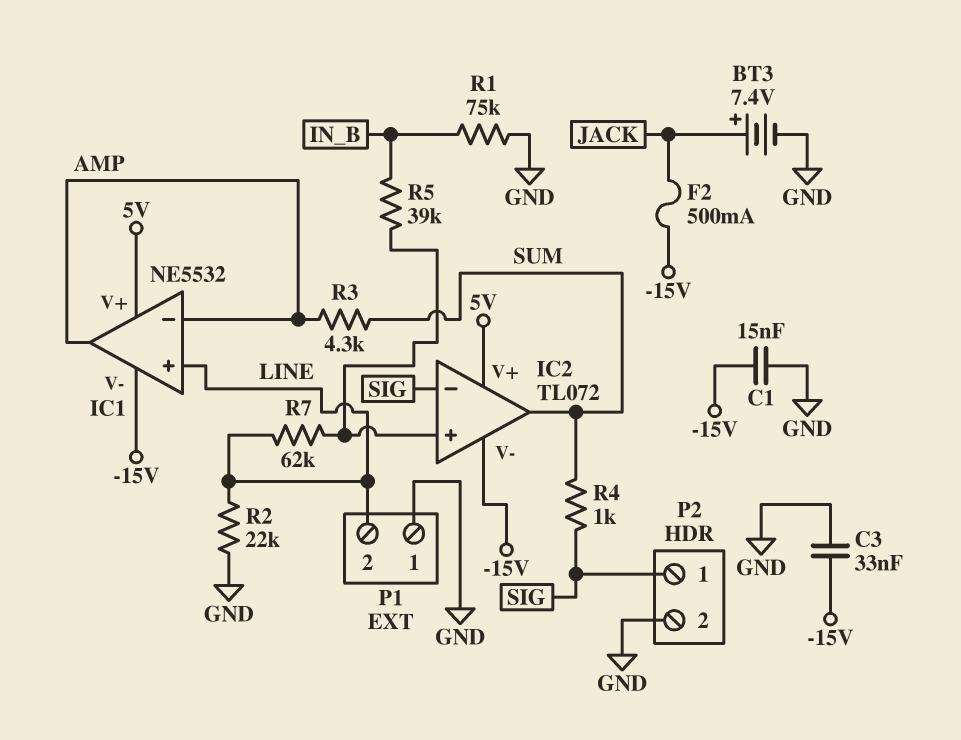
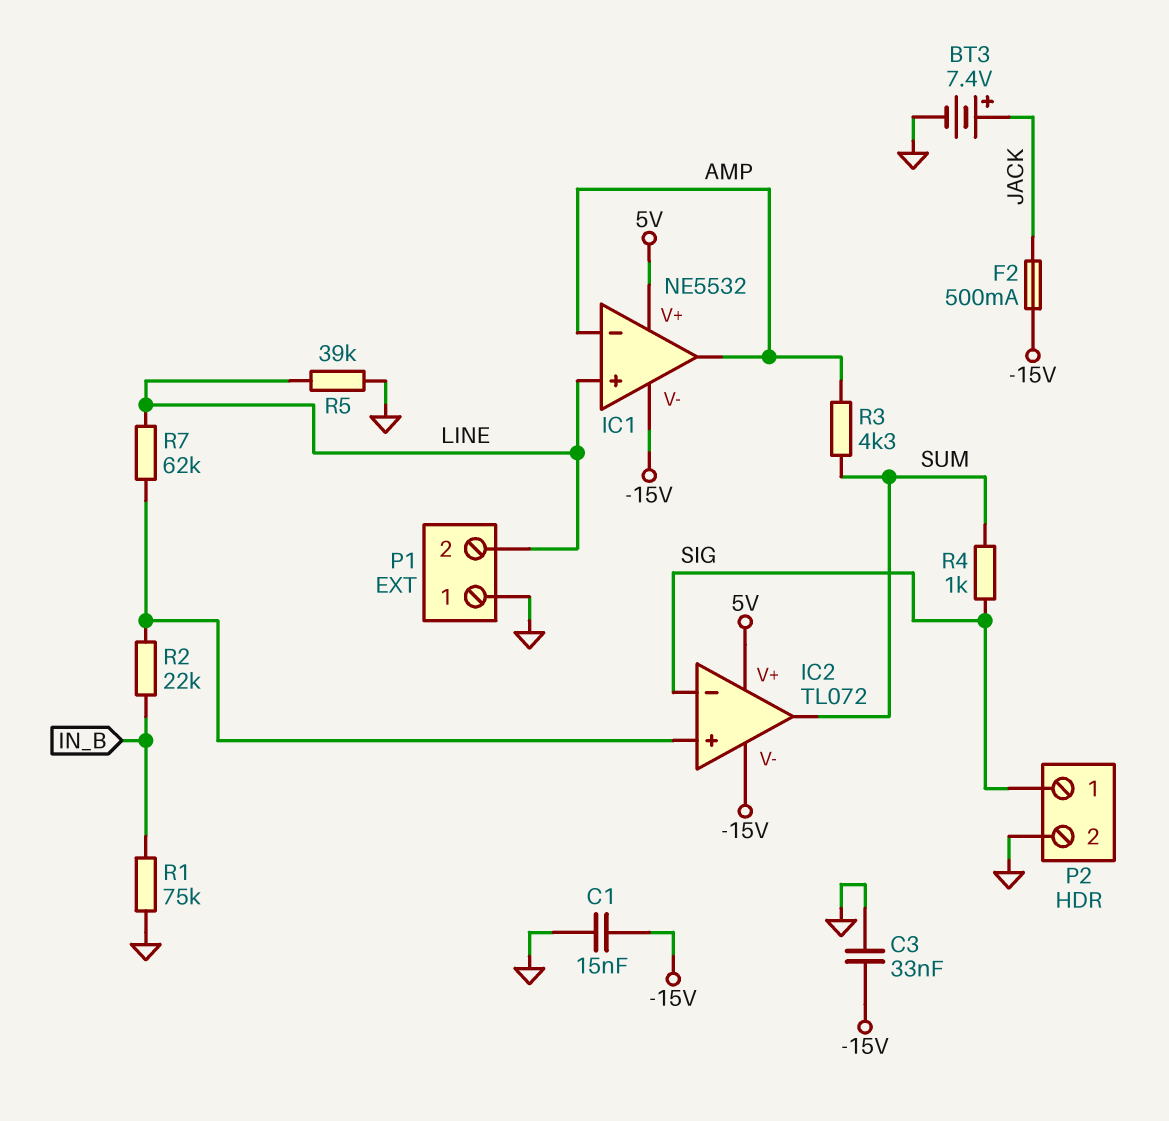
R2: 22k (GND, LINE) -> 22k (IC2/in+, IN_B)
R5: 39k (IC2/in+, IN_B) -> 39k (GND, LINE)

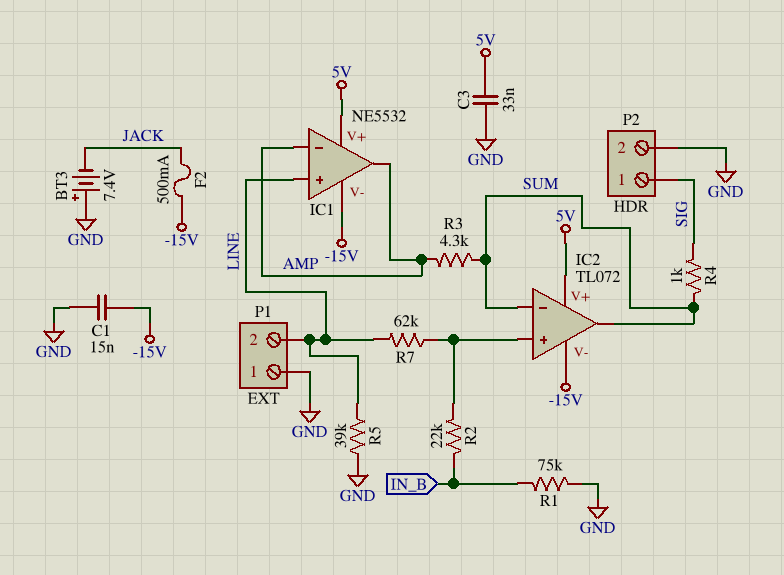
BT3: 7.4V (plus JACK, minus GND) -> 7.4V (plus GND, minus JACK)
C3: 33nF (-15V, GND) -> 33nF (5V, GND)
IC2 pin in-: SIG -> SUM

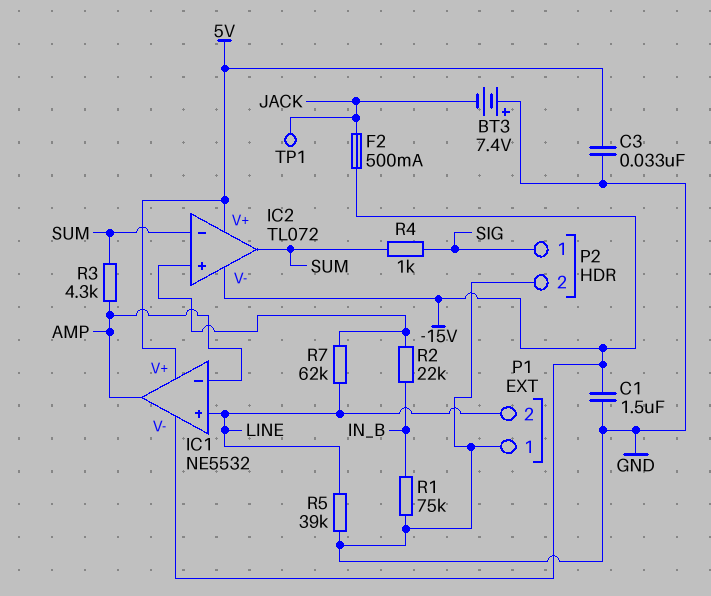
C1: 15nF (-15V, GND) -> 1.5uF (-15V, GND)
TP1: none -> test point (JACK)

